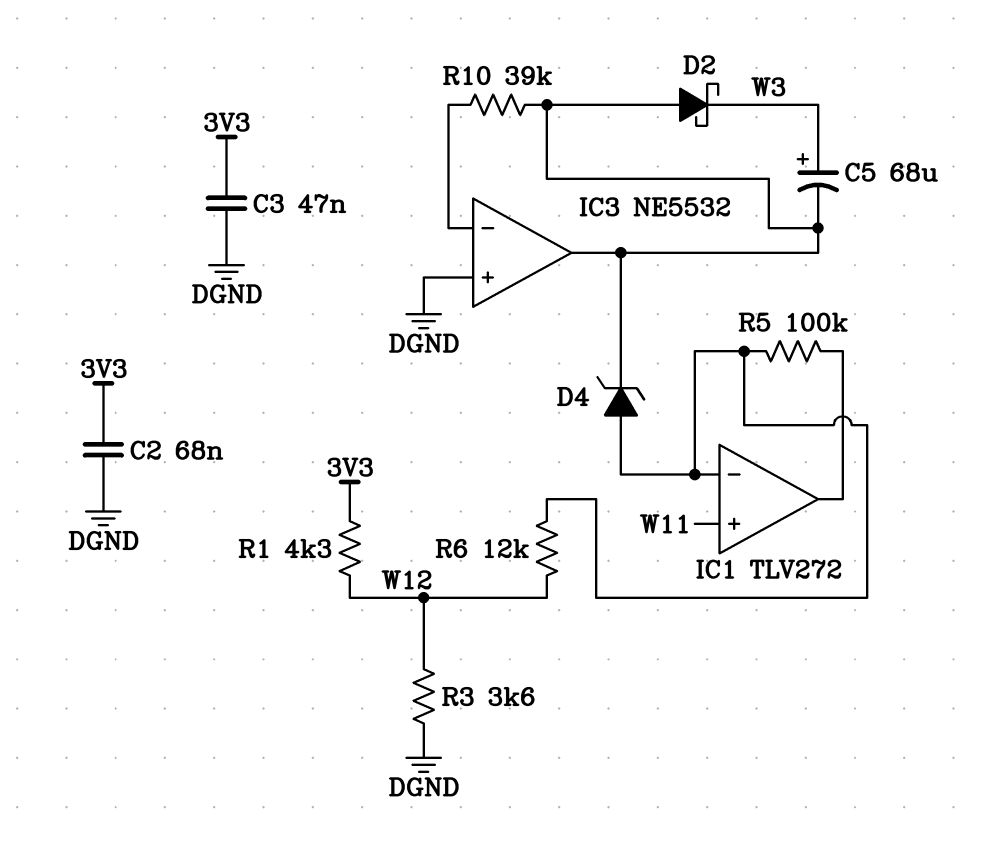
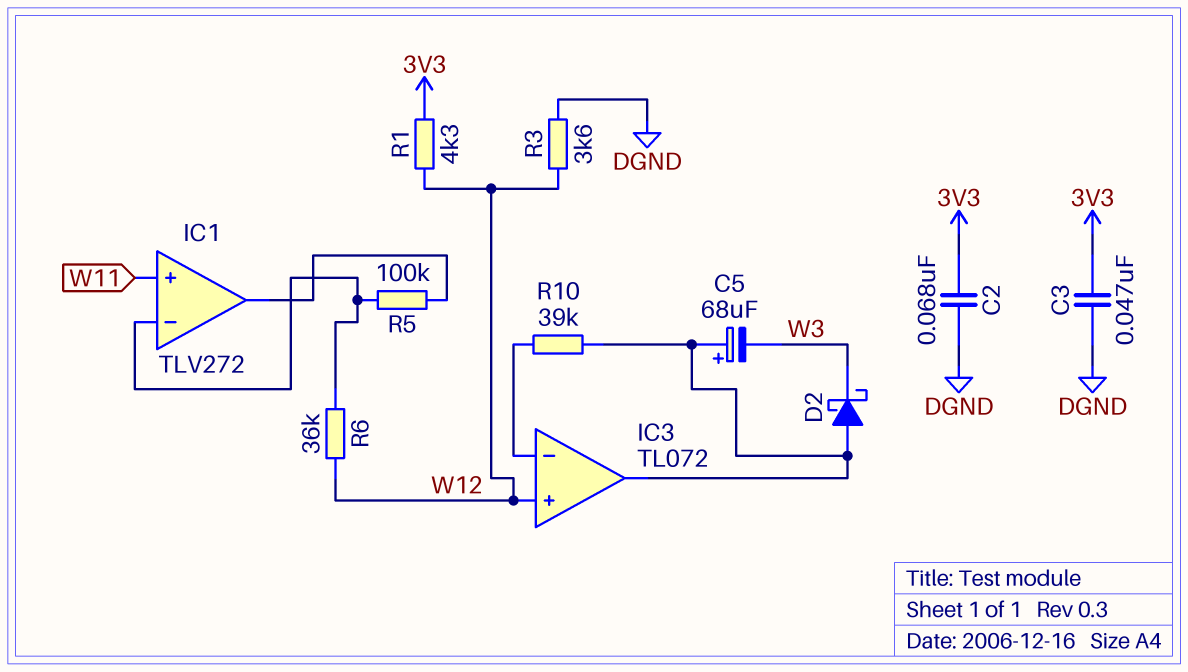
C5: 68uF (plus W3, minus IC3/out) -> 68uF (plus IC3/out, minus W3)
D4: zener (A IC1/in-, K IC3/out) -> none
IC3: NE5532 -> TL072
IC3 pin in+: DGND -> W12
R6: 12k (IC1/in-, W12) -> 36k (IC1/in-, W12)

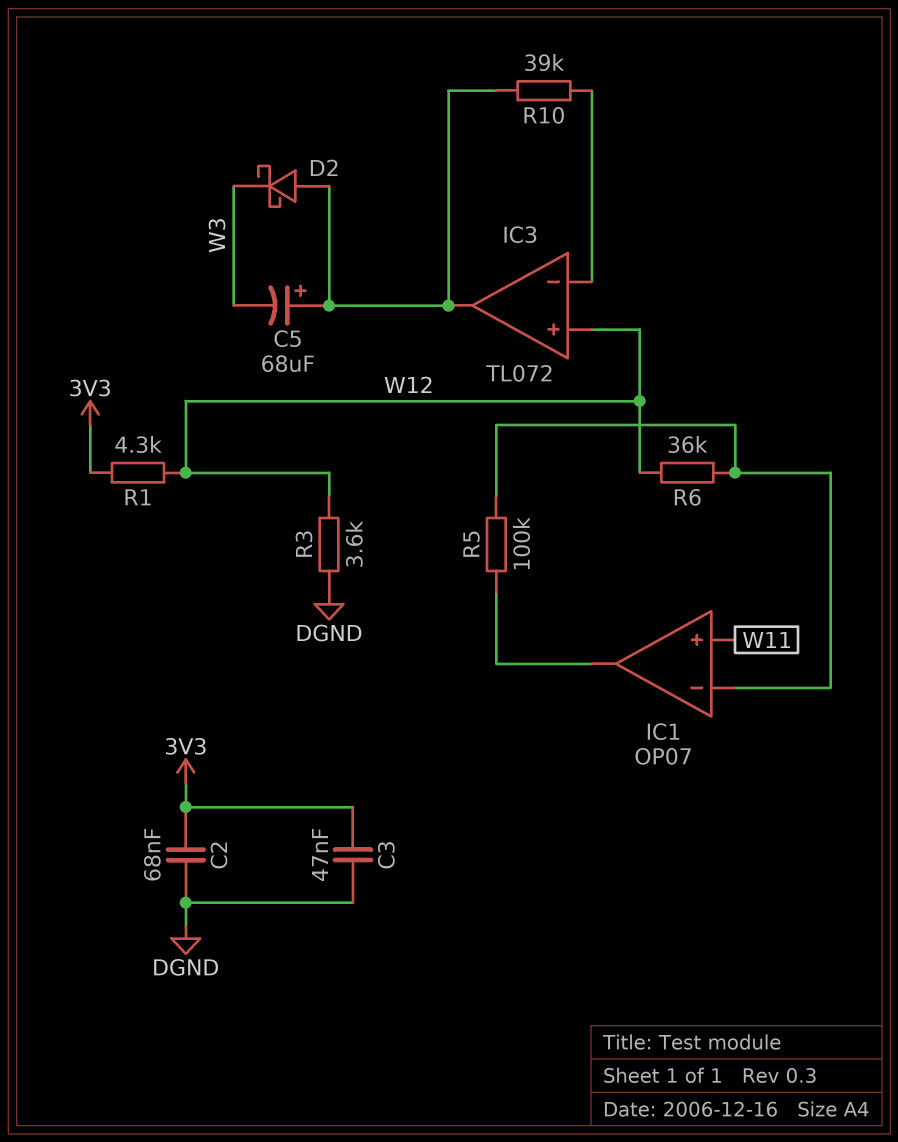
IC1: TLV272 -> OP07

